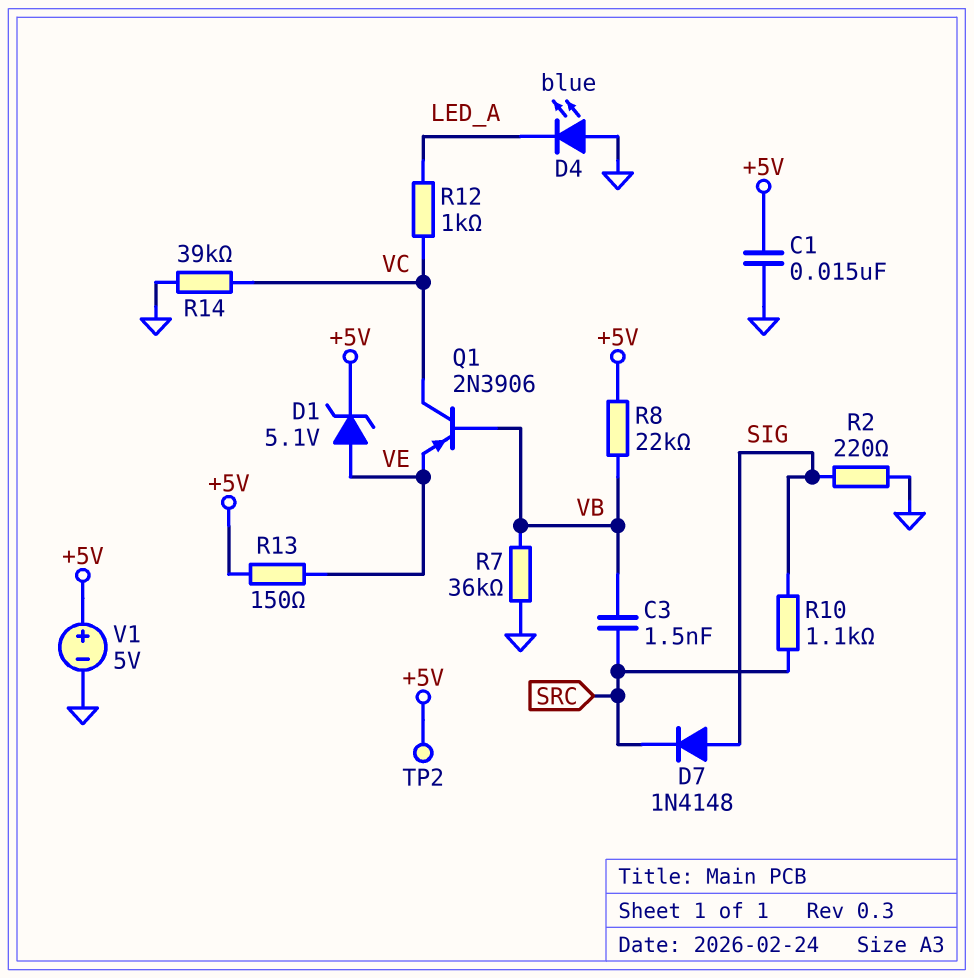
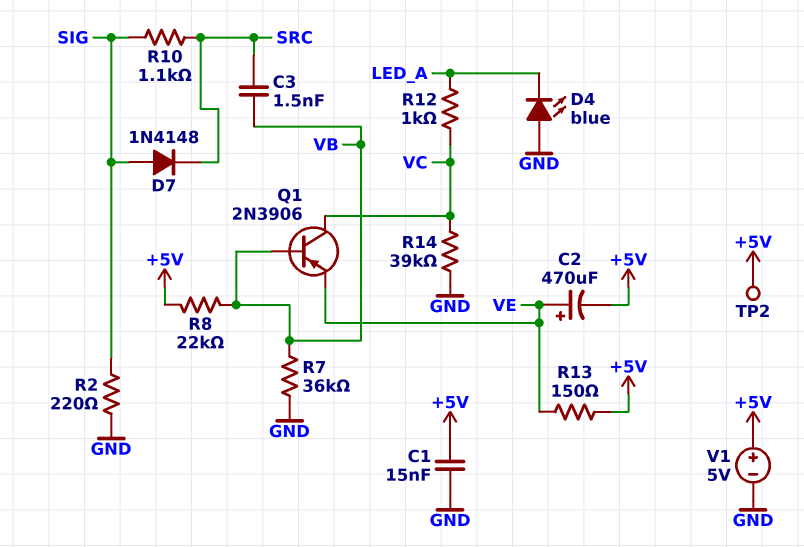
C2: none -> 470uF (plus VE, minus +5V)
D1: zener 5.1V (A VE, K +5V) -> none

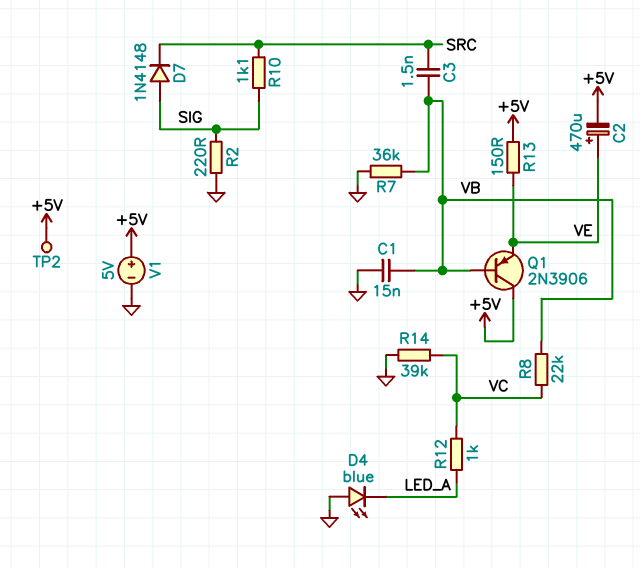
C1: 15nF (+5V, GND) -> 15nF (GND, VB)
Q1: PNP 2N3906 (B VB, C VC, E VE) -> PNP 2N3906 (B VB, C +5V, E VE)
R8: 22k (+5V, VB) -> 22k (VB, VC)

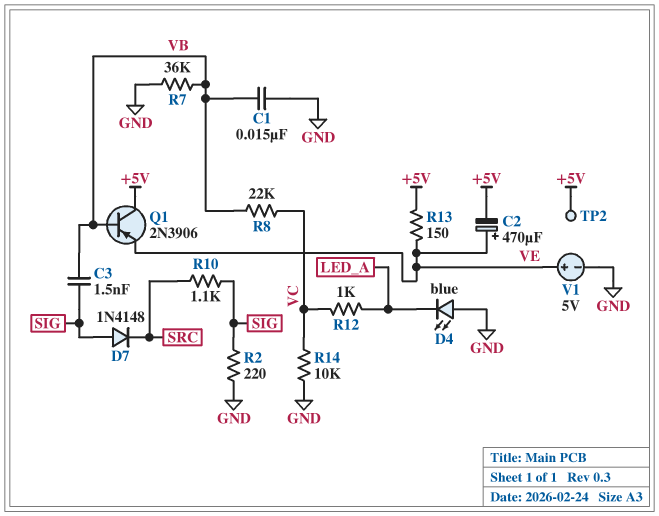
C3: 1.5nF (SRC, VB) -> 1.5nF (SIG, VB)
R14: 39k (GND, VC) -> 10k (GND, VC)
V1: 5V (plus +5V, minus GND) -> 5V (plus VE, minus GND)

